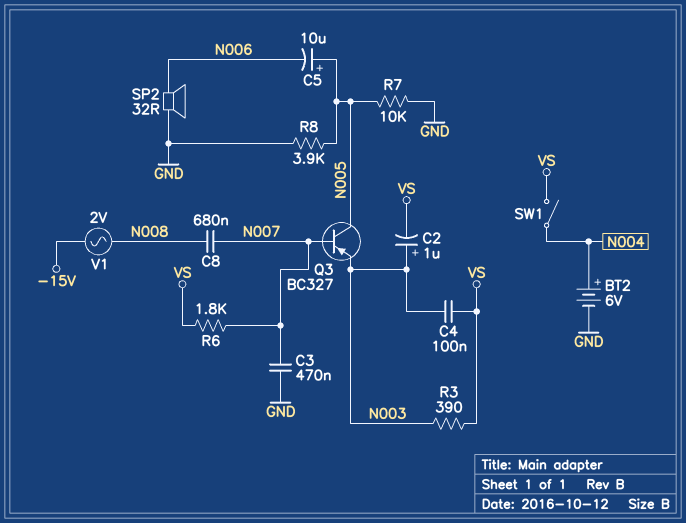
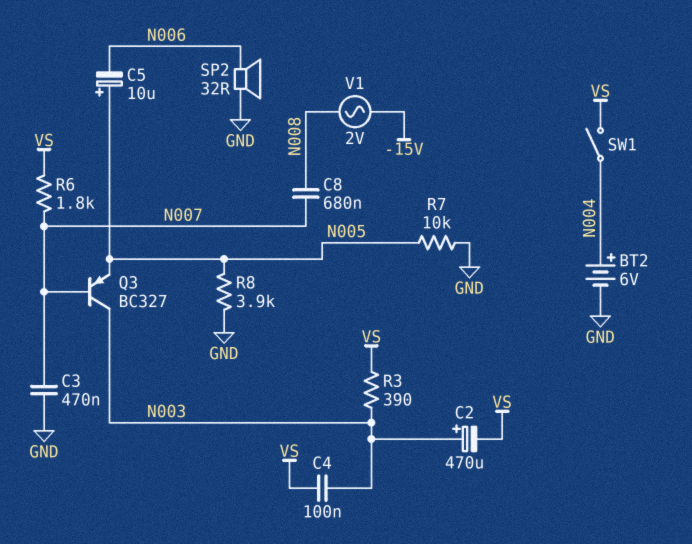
C2: 1uF (plus N003, minus VS) -> 470uF (plus N003, minus VS)
Q3: PNP BC327 (B N007, C N005, E N003) -> PNP BC327 (B N007, C N003, E N005)

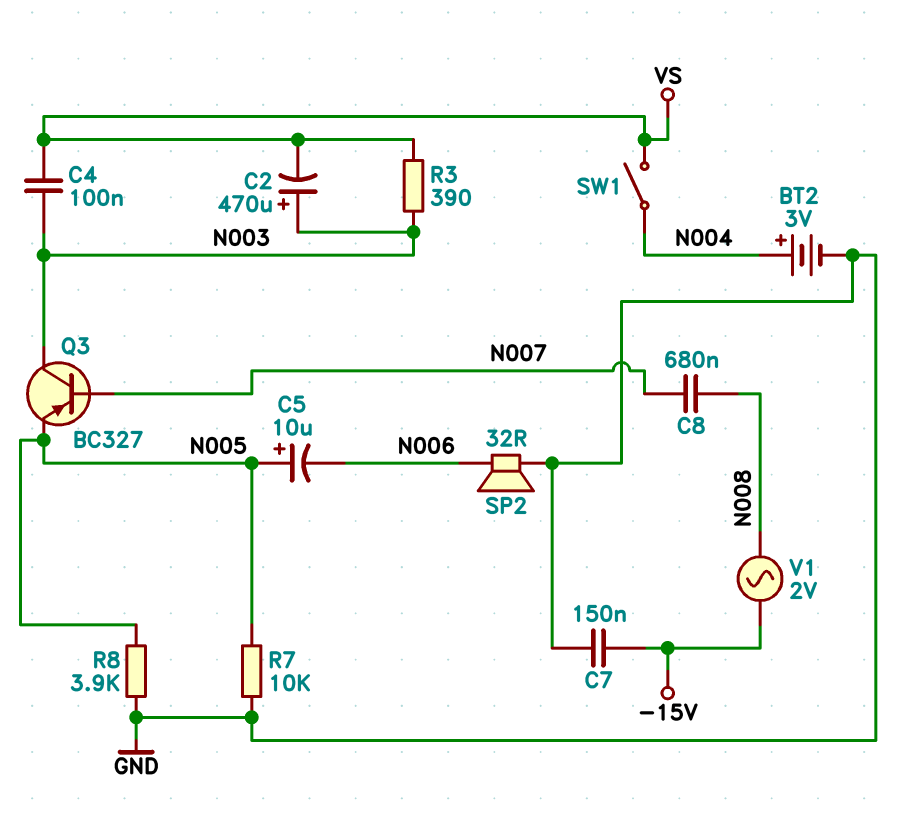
BT2: 6V (plus N004, minus GND) -> 3V (plus N004, minus GND)
C3: 470nF (GND, N007) -> none
C7: none -> 150nF (-15V, GND)
R6: 1.8k (N007, VS) -> none

